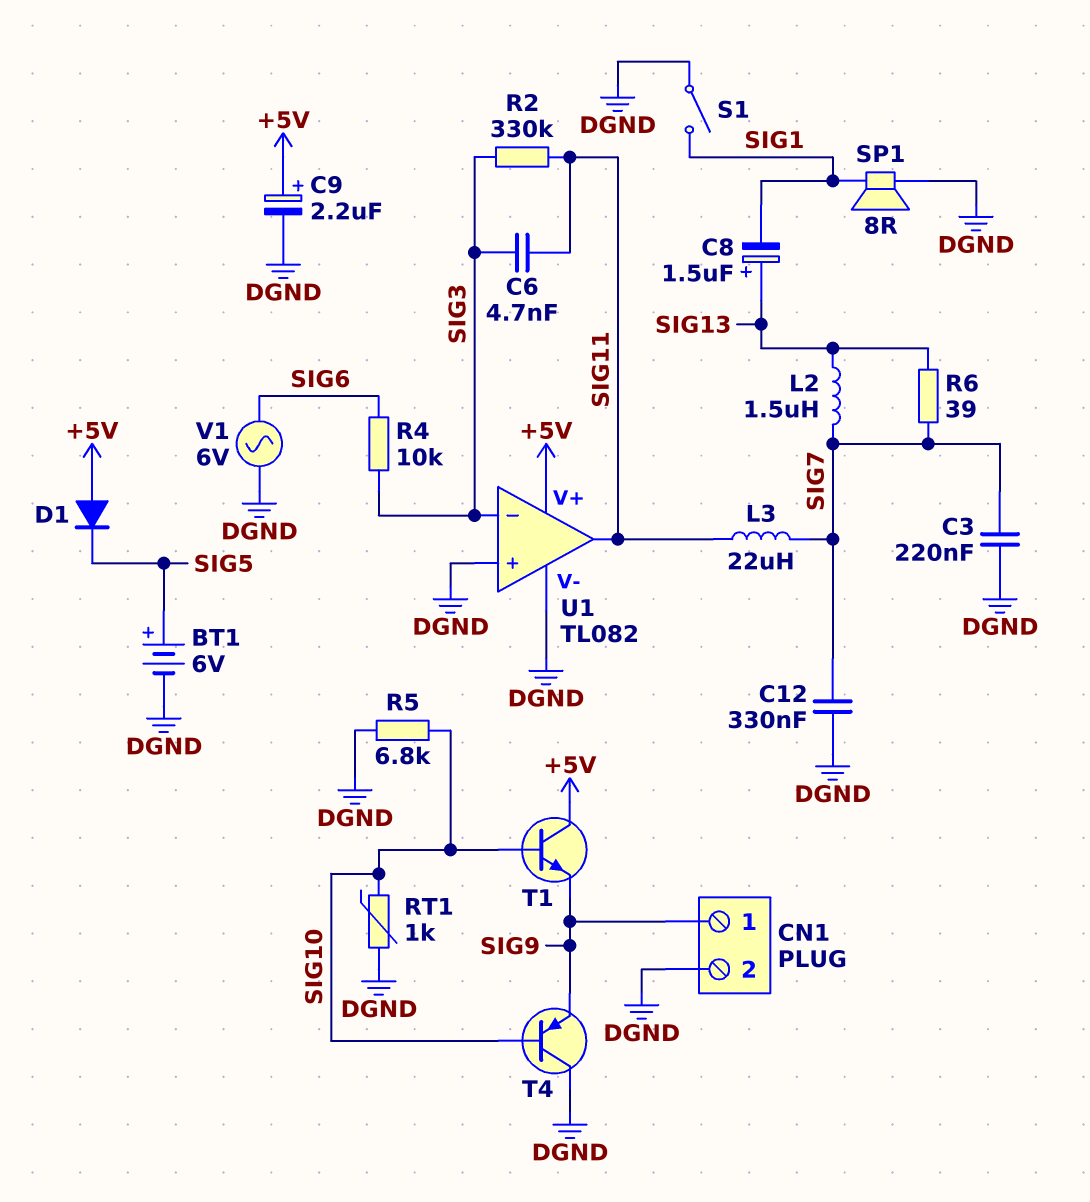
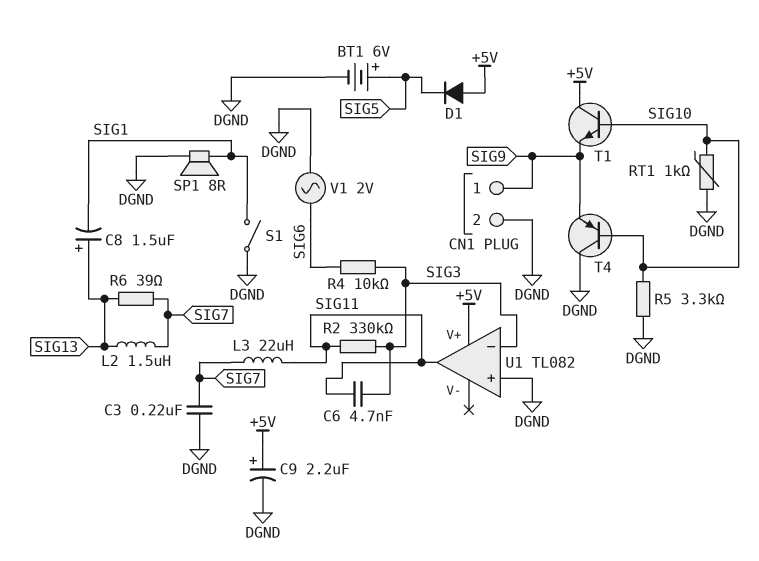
C12: 330nF (DGND, SIG7) -> none
R5: 6.8k (DGND, SIG10) -> 3.3k (DGND, SIG10)
U1 pin V-: DGND -> none
V1: AC 6V (DGND, SIG6) -> AC 2V (DGND, SIG6)

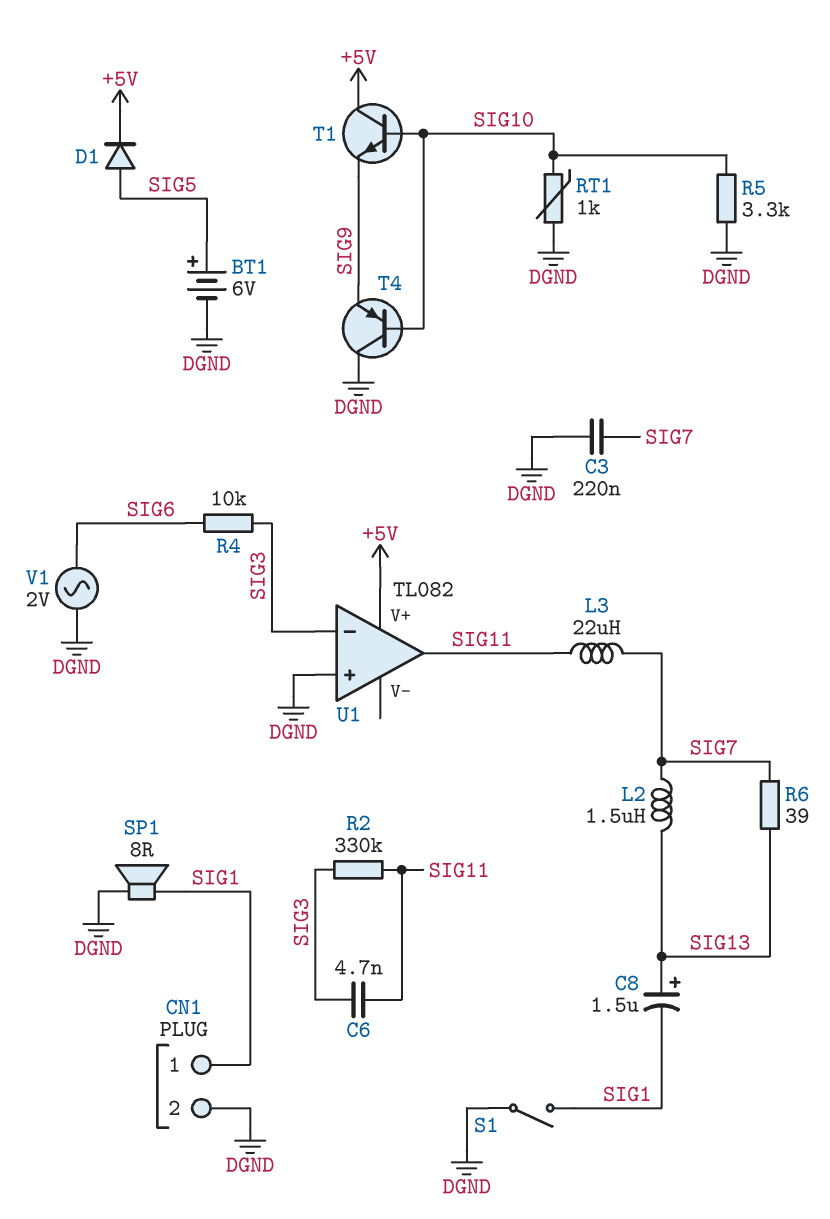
C9: 2.2uF (plus +5V, minus DGND) -> none
CN1 pin 1: SIG9 -> SIG1
D1: diode (A +5V, K SIG5) -> diode (A SIG5, K +5V)

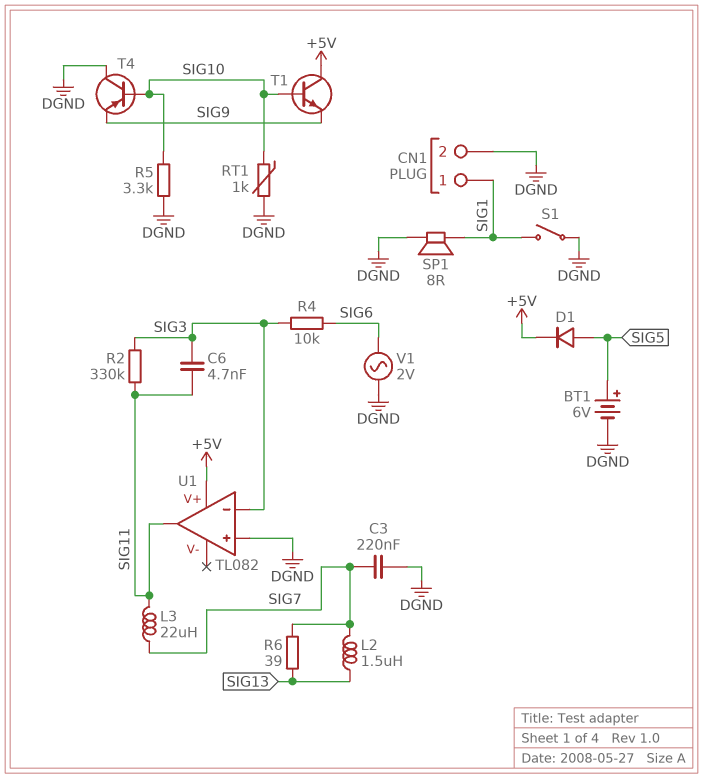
C8: 1.5uF (plus SIG13, minus SIG1) -> none

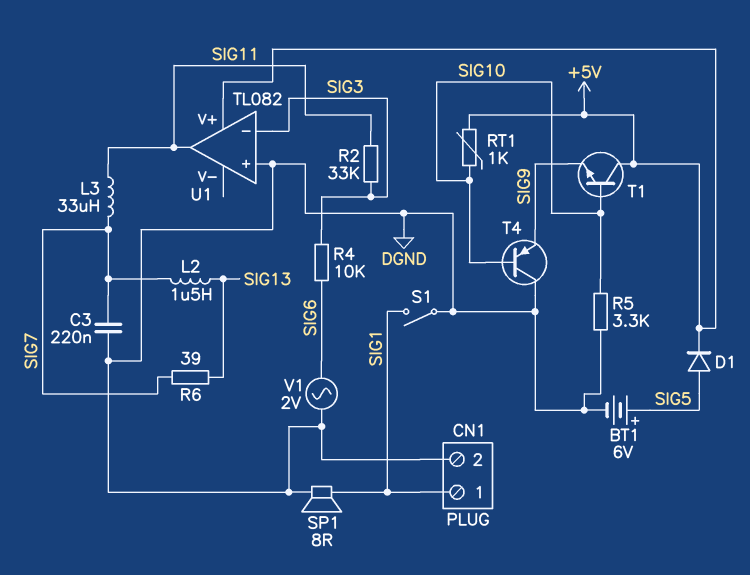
C6: 4.7nF (SIG3, SIG11) -> none
L3: 22uH (SIG7, SIG11) -> 33uH (SIG7, SIG11)
R2: 330k (SIG3, SIG11) -> 33k (SIG3, SIG11)
RT1: 1k (DGND, SIG10) -> 1k (+5V, SIG10)

